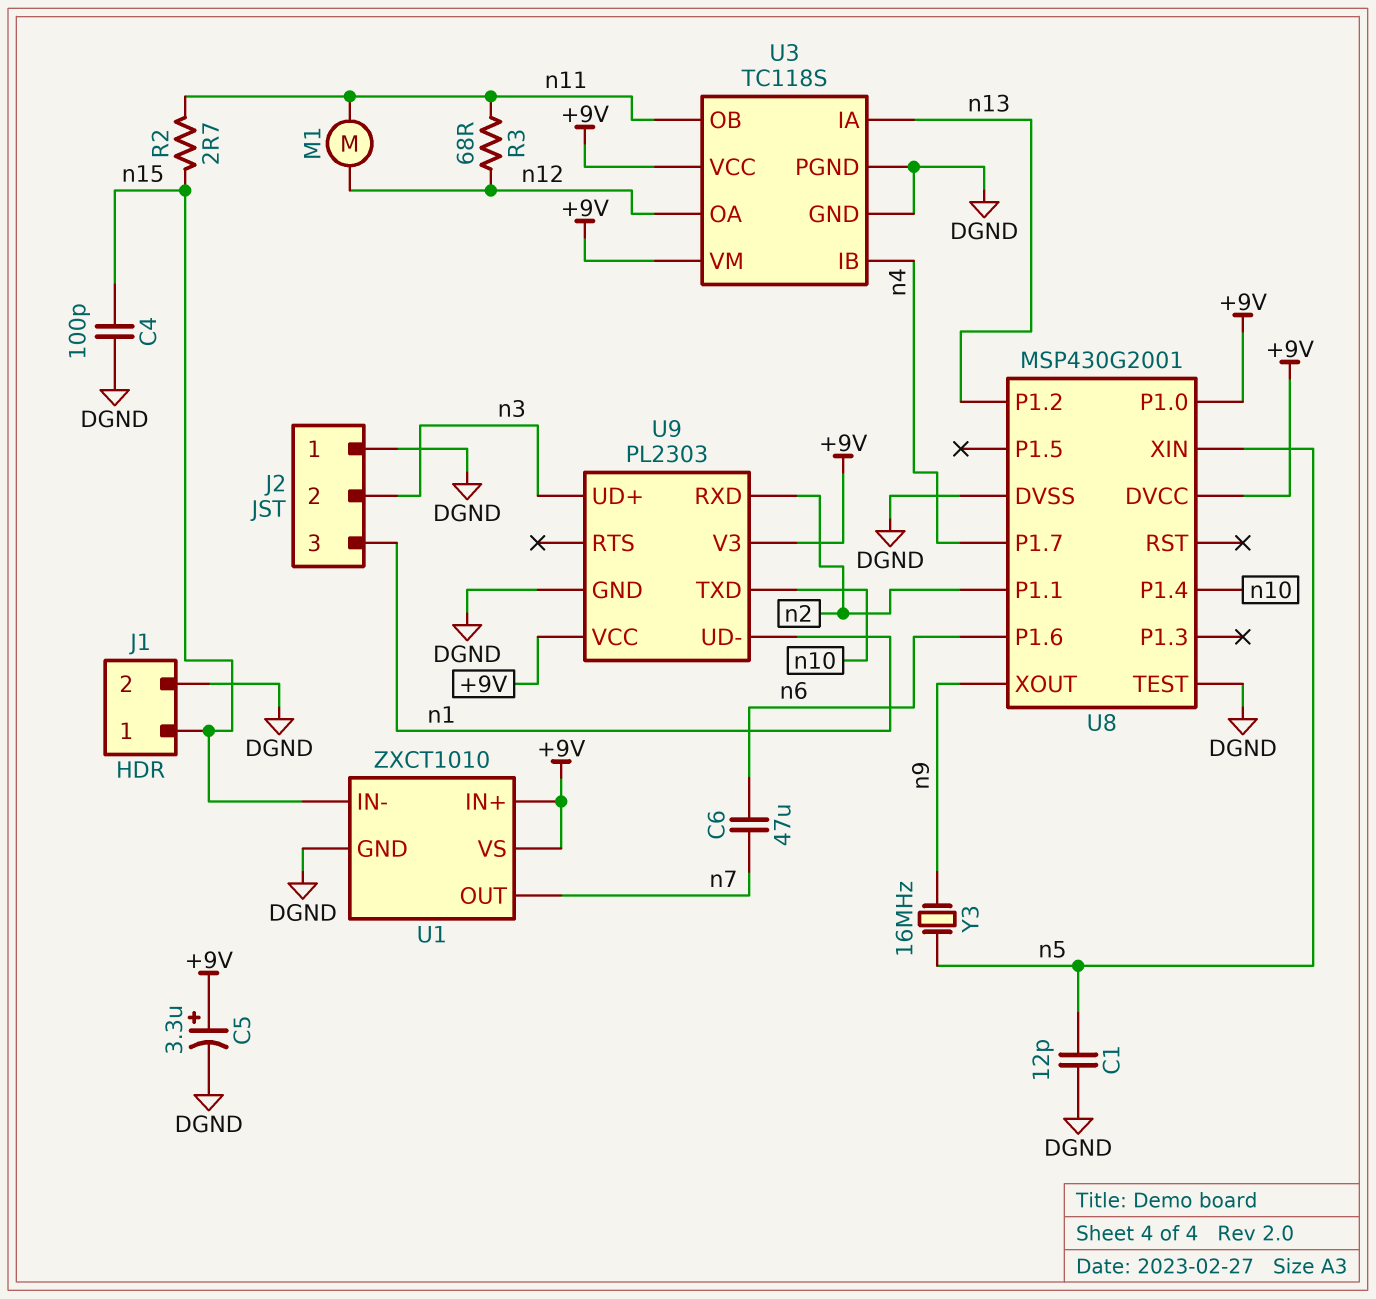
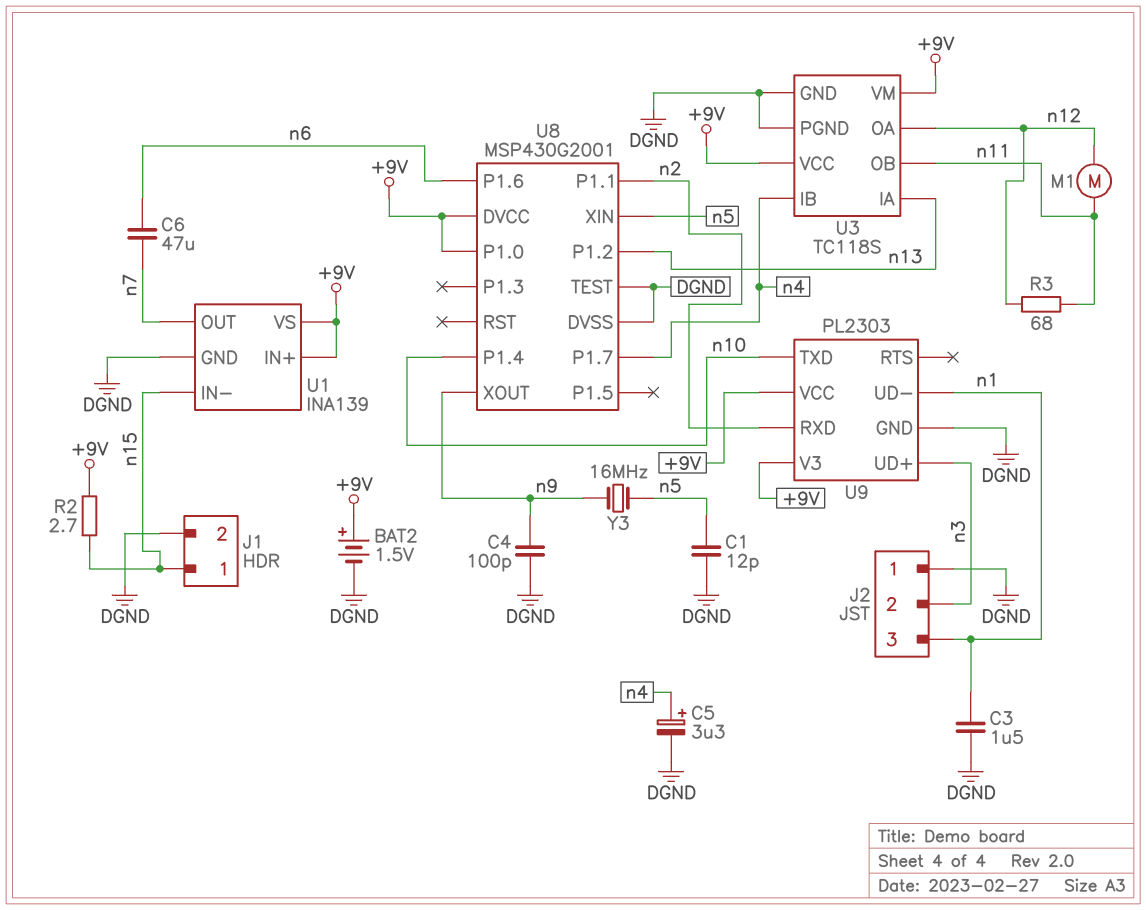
BAT2: none -> 1.5V (plus +9V, minus DGND)
C3: none -> 1.5uF (DGND, n1)
C4: 100pF (DGND, n15) -> 100pF (DGND, n9)
C5: 3.3uF (plus +9V, minus DGND) -> 3.3uF (plus n4, minus DGND)
R2: 2.7 (n11, n15) -> 2.7 (+9V, n15)
U1: ZXCT1010 -> INA139

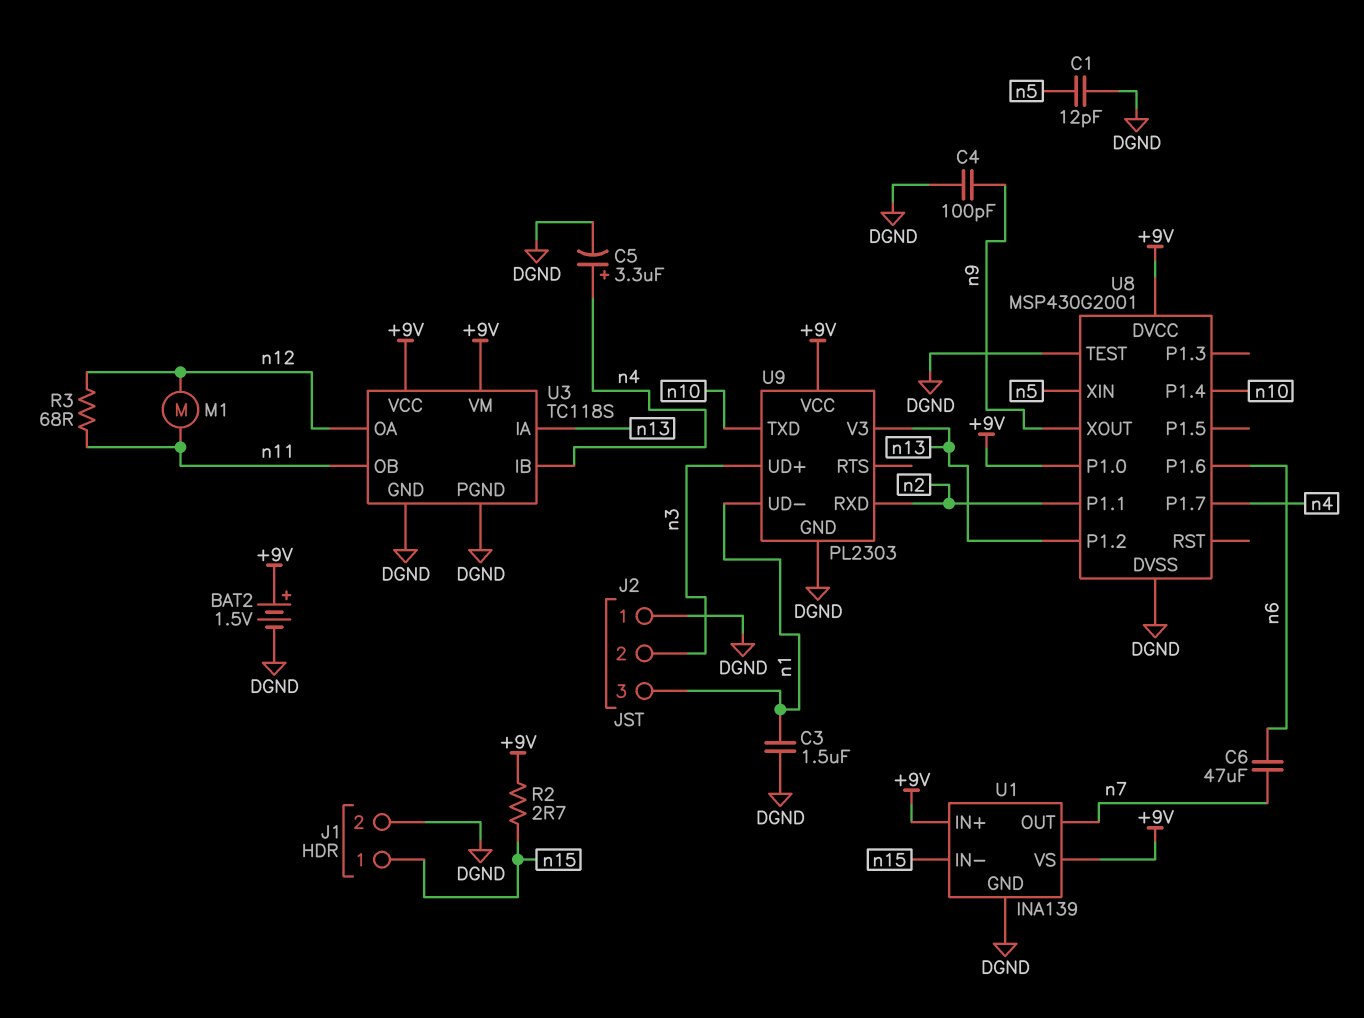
U9 pin V3: +9V -> n13
Y3: 16MHz (n5, n9) -> none

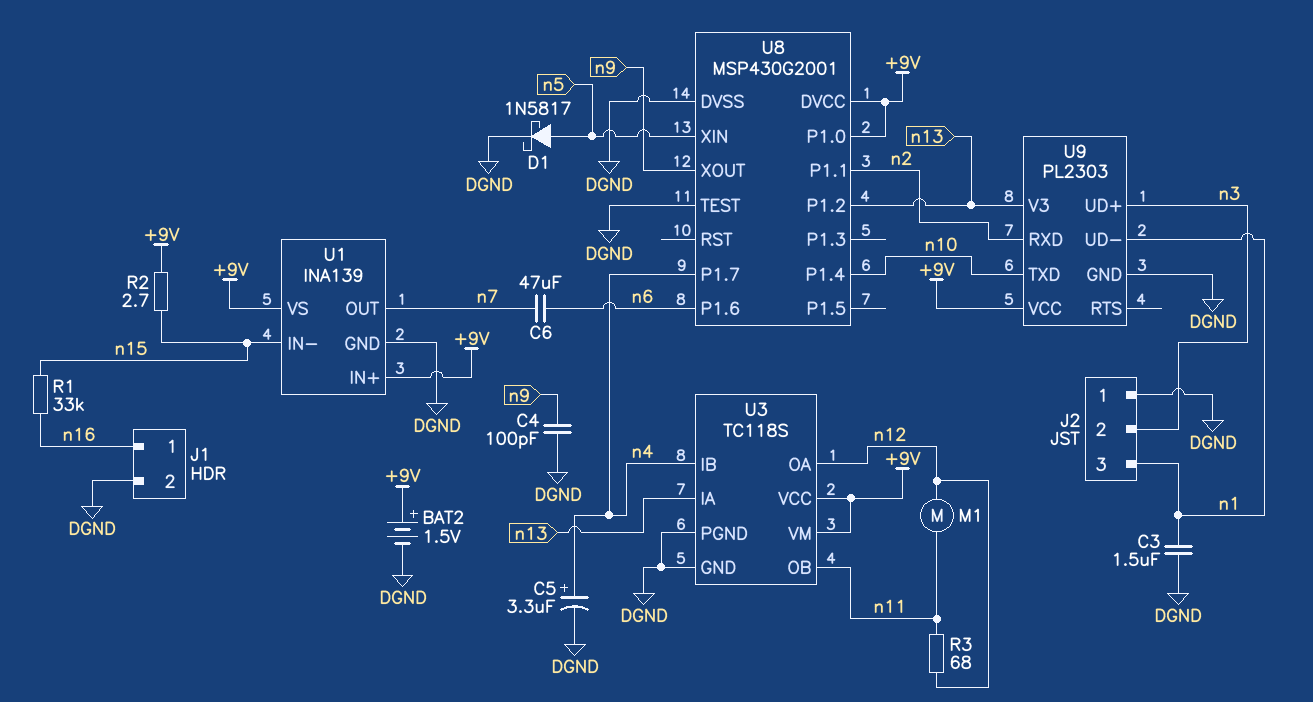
C1: 12pF (DGND, n5) -> none
D1: none -> schottky 1N5817 (A n5, K DGND)
J1 pin 1: n15 -> n16
R1: none -> 33k (n15, n16)

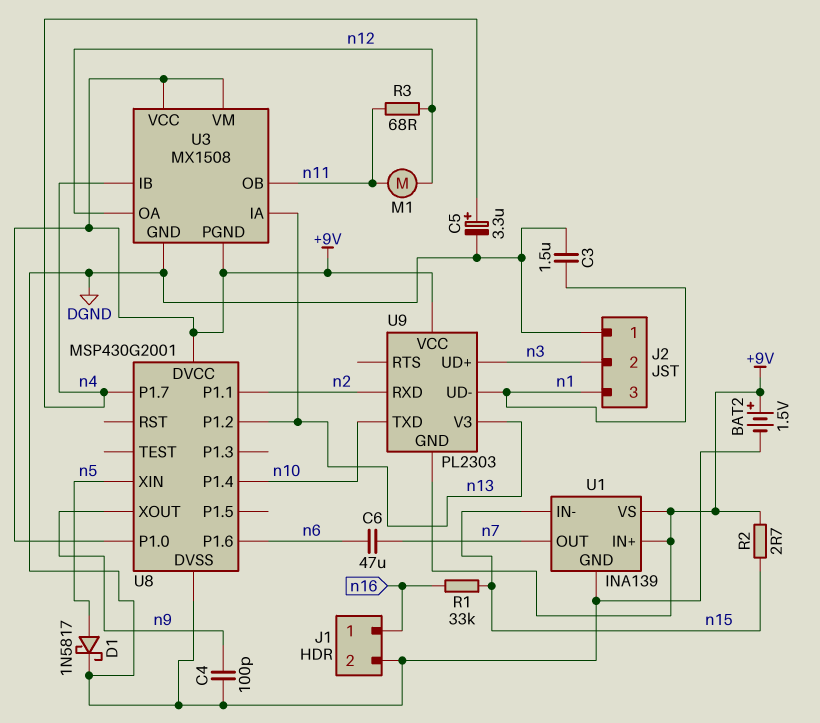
U3: TC118S -> MX1508
U3 pin PGND: DGND -> +9V
U8 pin TEST: DGND -> none
U9 pin GND: DGND -> +9V

